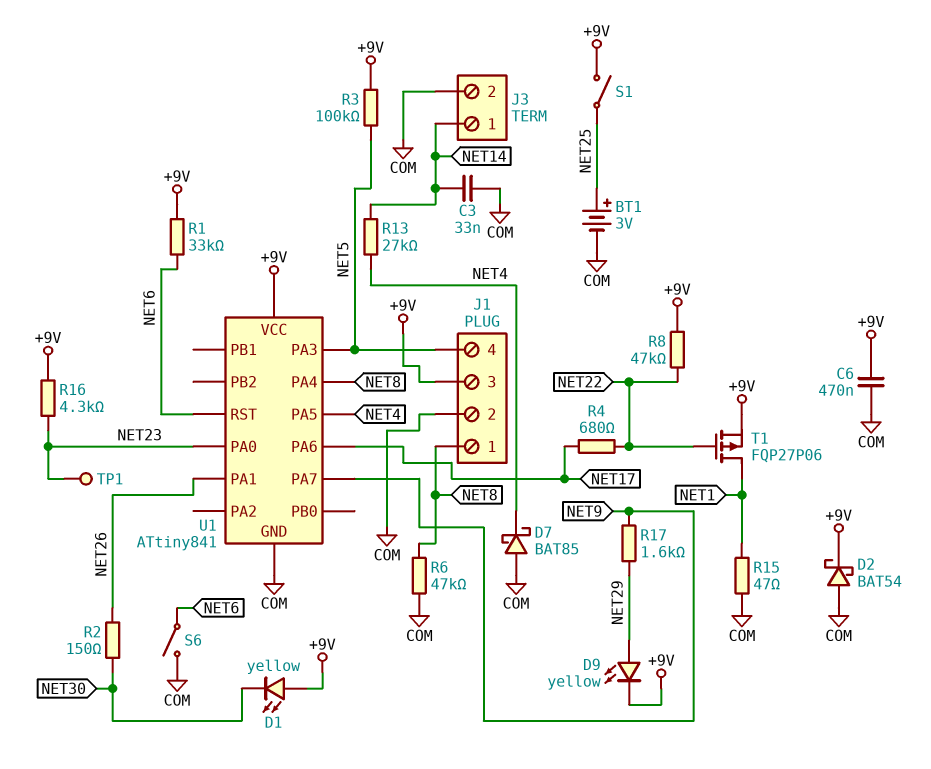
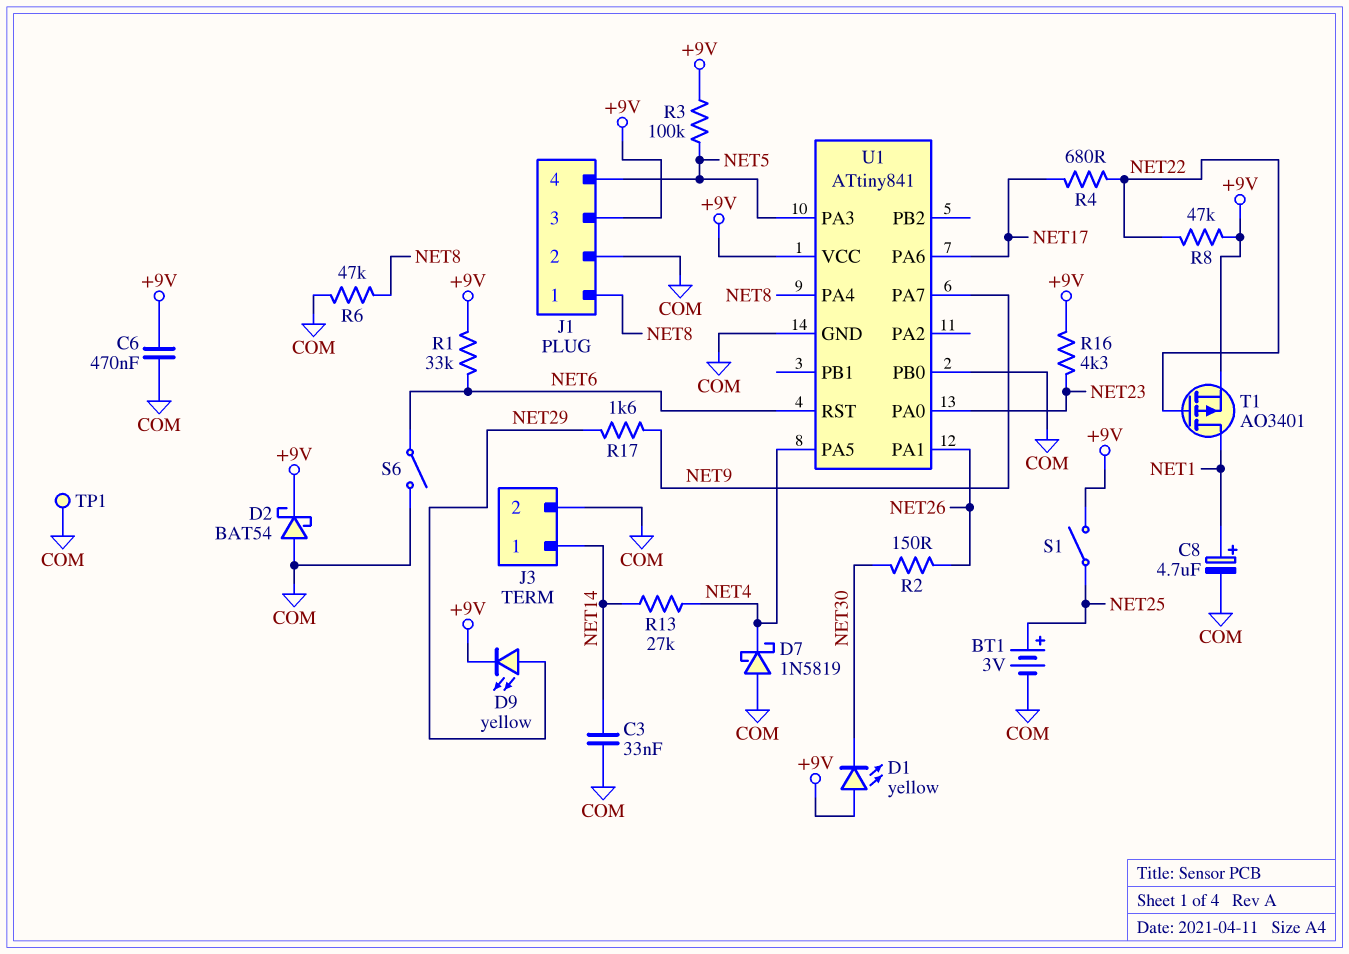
C8: none -> 4.7uF (plus NET1, minus COM)
D7: schottky BAT85 (A COM, K NET4) -> schottky 1N5819 (A COM, K NET4)
R15: 47 (COM, NET1) -> none
T1: PMOS FQP27P06 (G NET22, D NET1, S +9V) -> PMOS AO3401 (G NET22, D NET1, S +9V)
TP1: test point (NET23) -> test point (COM)
U1 pin PB0: none -> COM

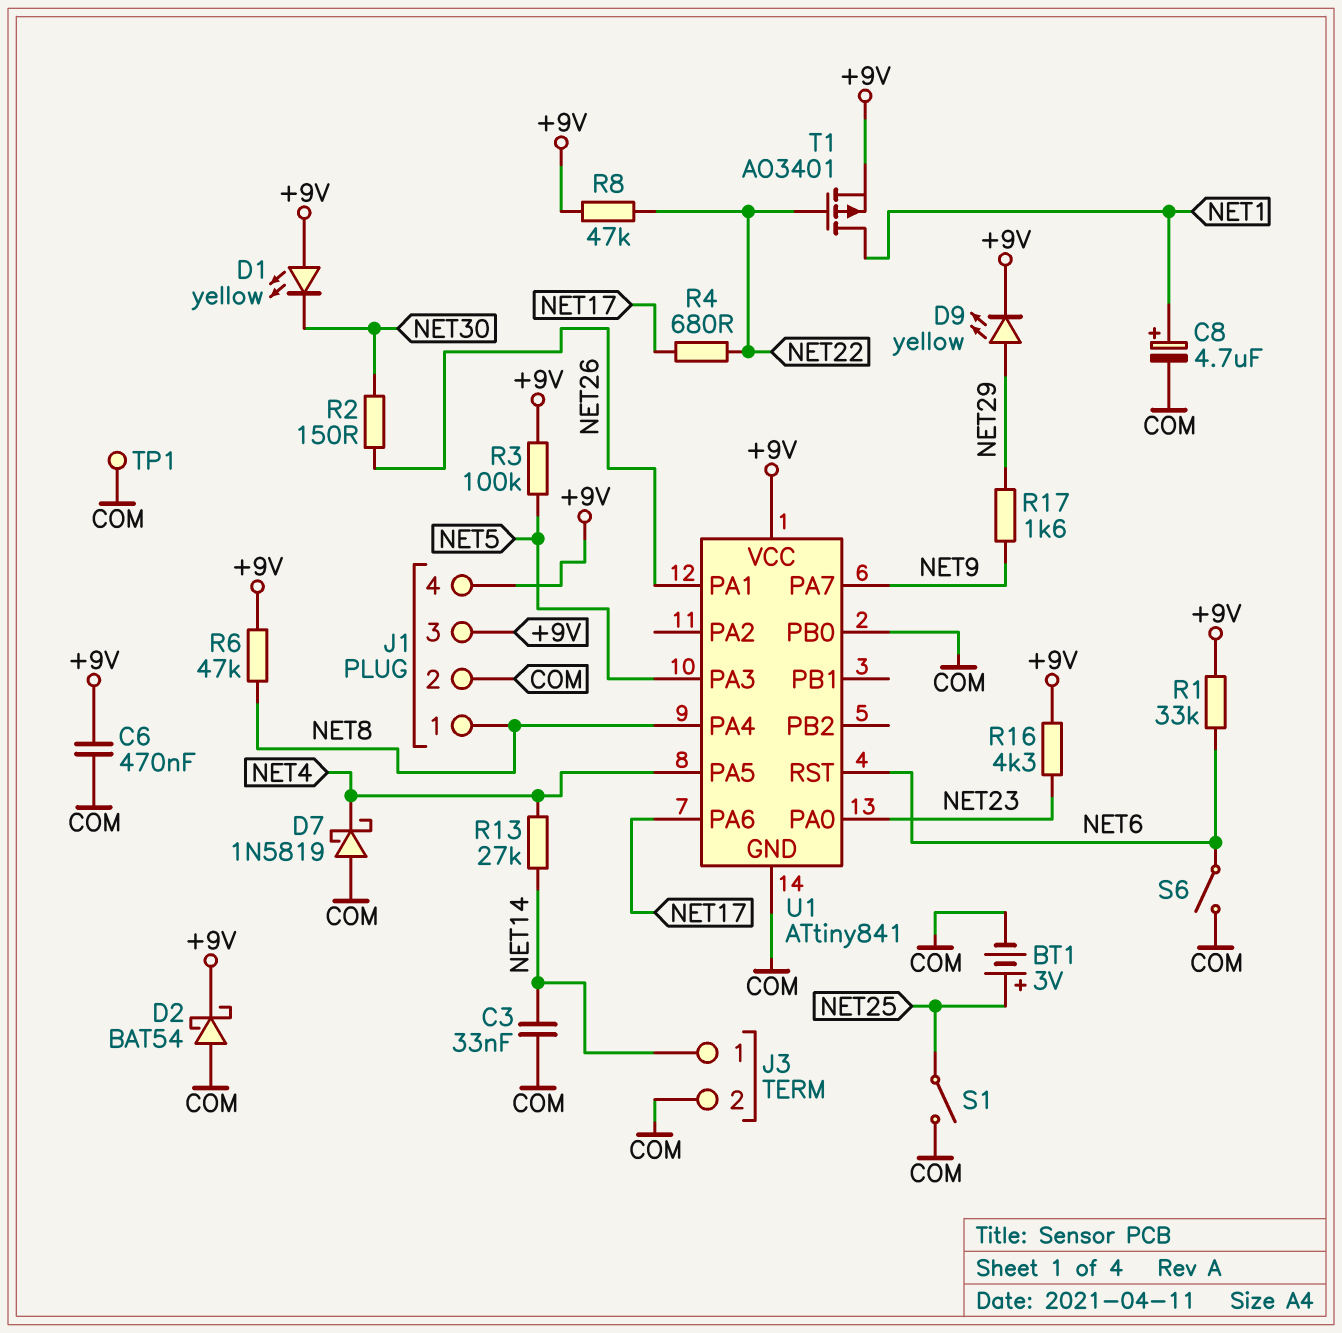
J1 pin 4: NET5 -> +9V
R6: 47k (COM, NET8) -> 47k (+9V, NET8)
S1: switch (+9V, NET25) -> switch (COM, NET25)

